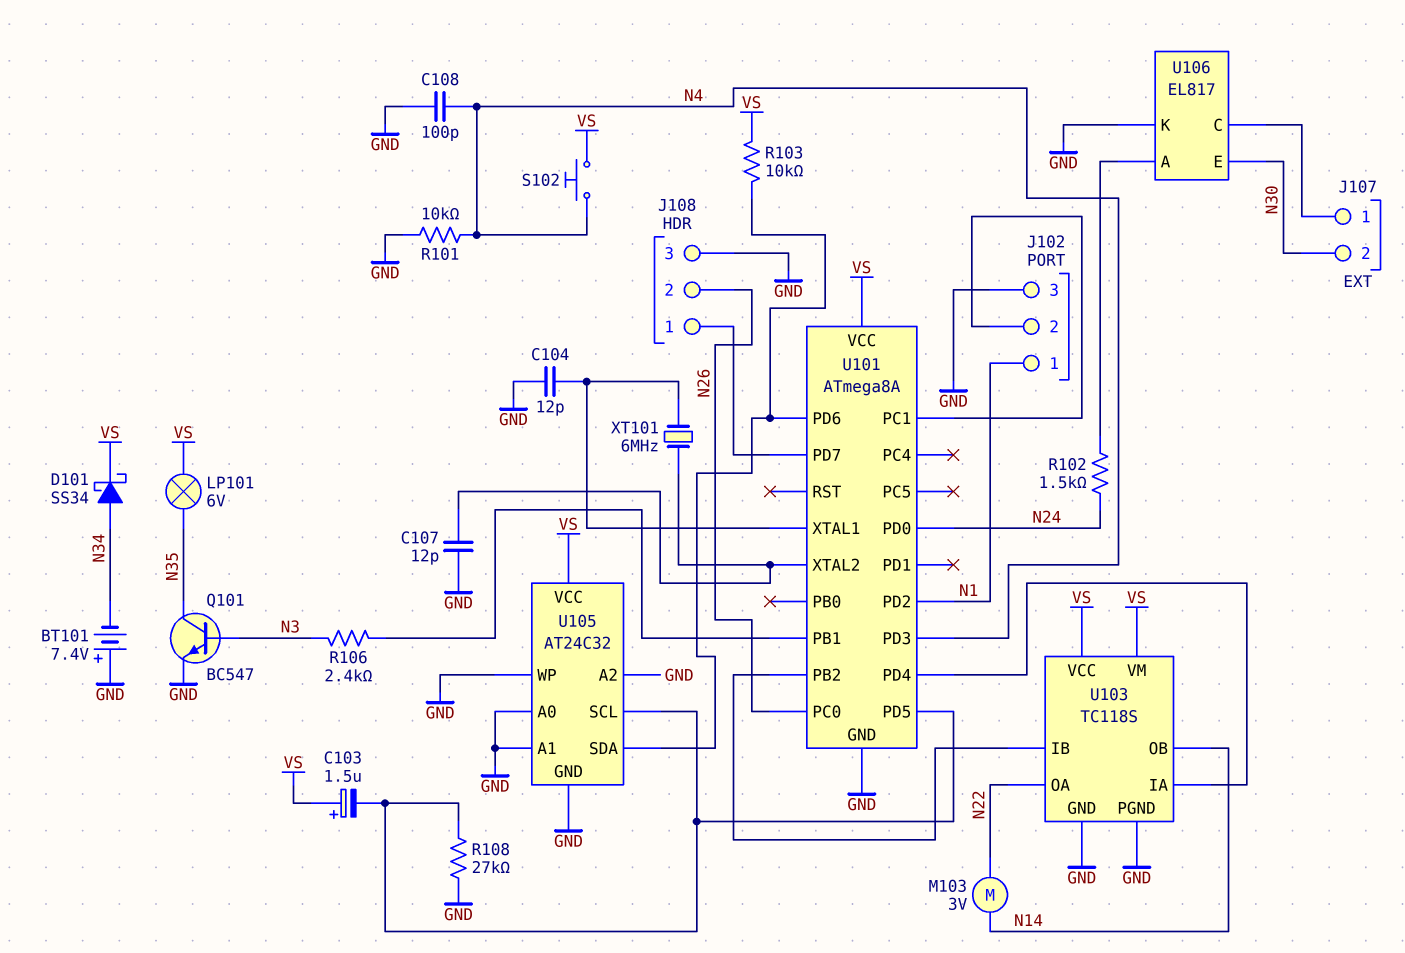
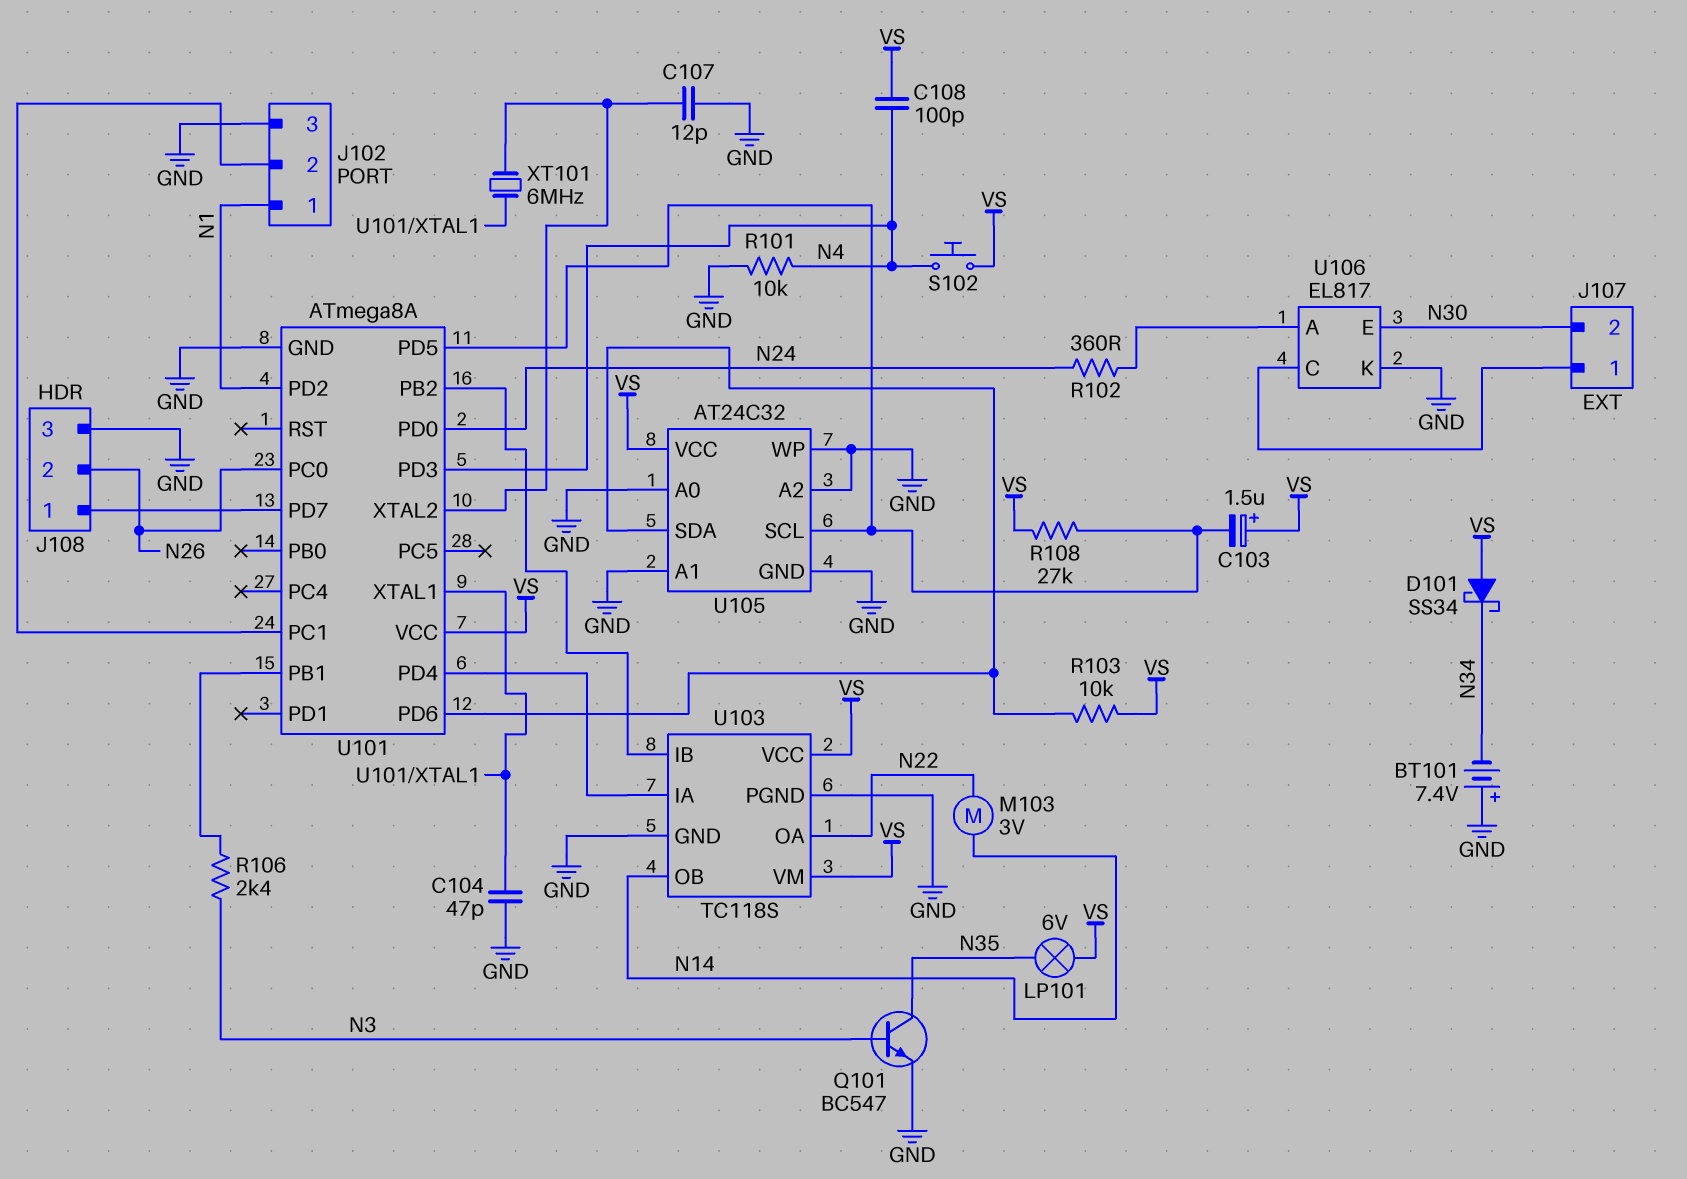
C104: 12pF (GND, U101/XTAL1) -> 47pF (GND, U101/XTAL1)
C108: 100pF (GND, N4) -> 100pF (N4, VS)
D101: schottky SS34 (A N34, K VS) -> schottky SS34 (A VS, K N34)
R102: 1.5k (N24, U106/A) -> 360 (N24, U106/A)
R108: 27k (GND, U101/PD5) -> 27k (U101/PD5, VS)

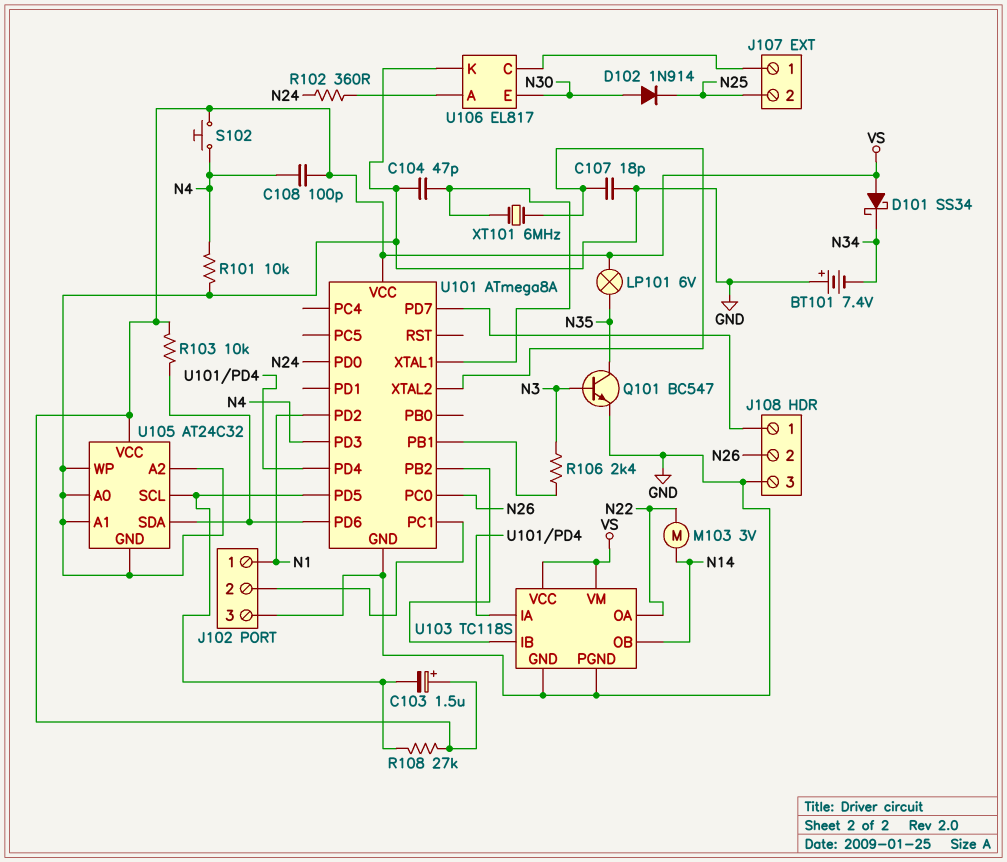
C107: 12pF (GND, U101/XTAL2) -> 18pF (GND, U101/XTAL2)
D102: none -> diode 1N914 (A N30, K N25)
J107 pin 2: N30 -> N25

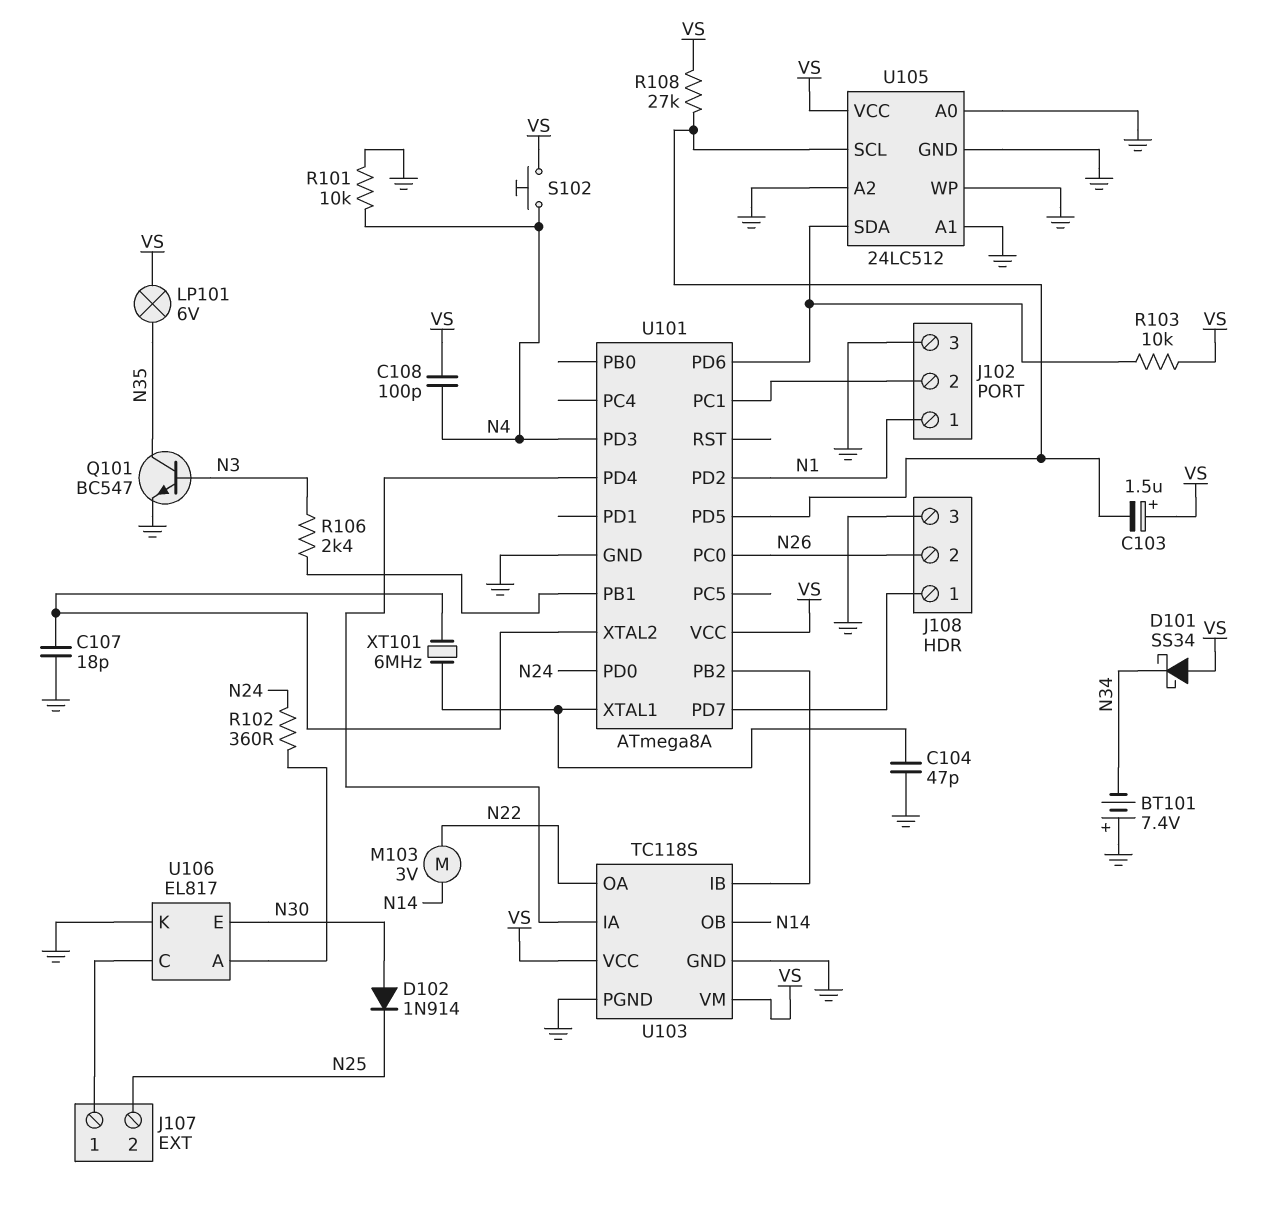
U105: AT24C32 -> 24LC512

